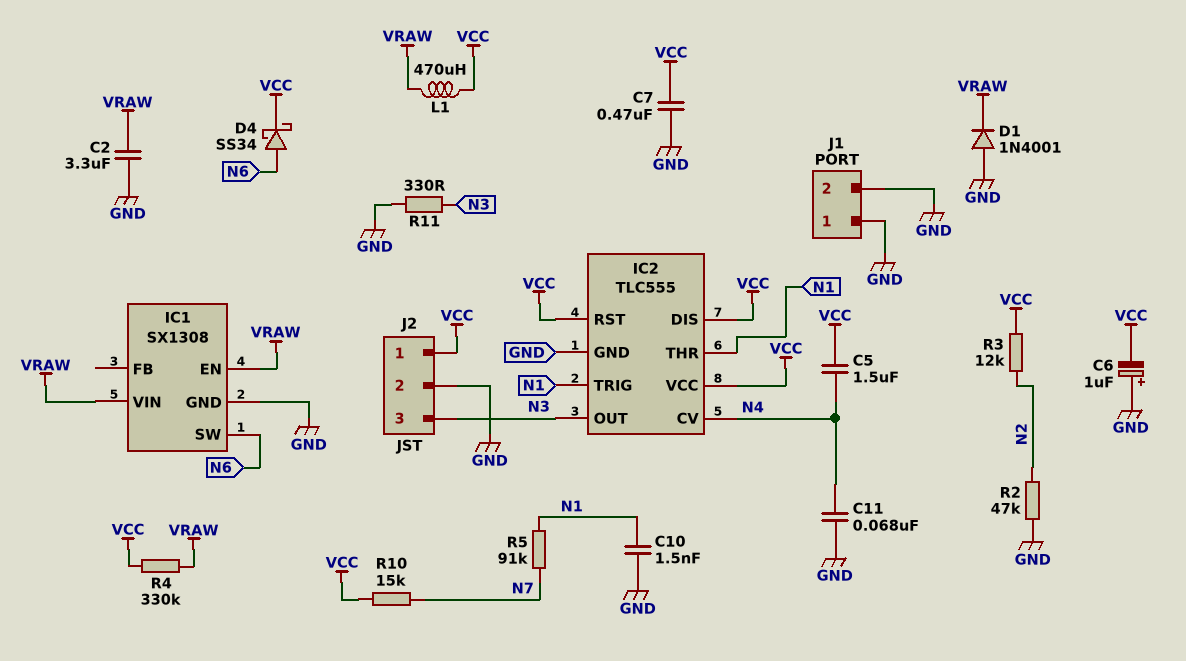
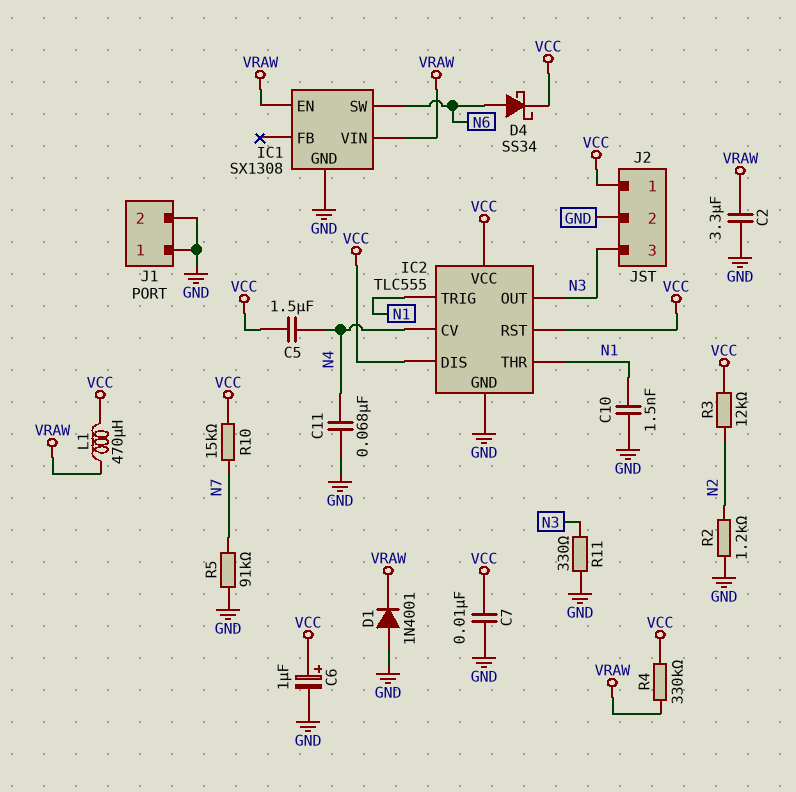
C6: 1uF (plus GND, minus VCC) -> 1uF (plus VCC, minus GND)
C7: 470nF (GND, VCC) -> 10nF (GND, VCC)
R2: 47k (GND, N2) -> 1.2k (GND, N2)
R5: 91k (N1, N7) -> 91k (GND, N7)

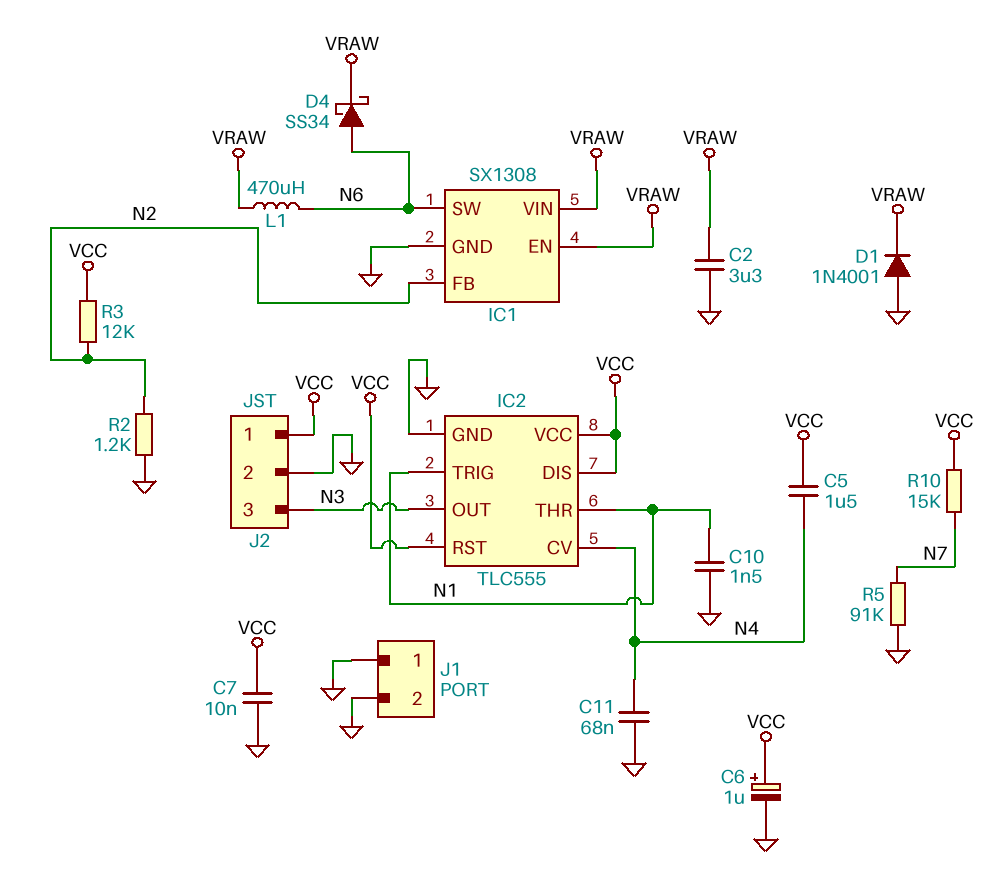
D4: schottky SS34 (A N6, K VCC) -> schottky SS34 (A N6, K VRAW)
IC1 pin FB: none -> N2
L1: 470uH (VCC, VRAW) -> 470uH (N6, VRAW)
R4: 330k (VCC, VRAW) -> none
R11: 330 (GND, N3) -> none

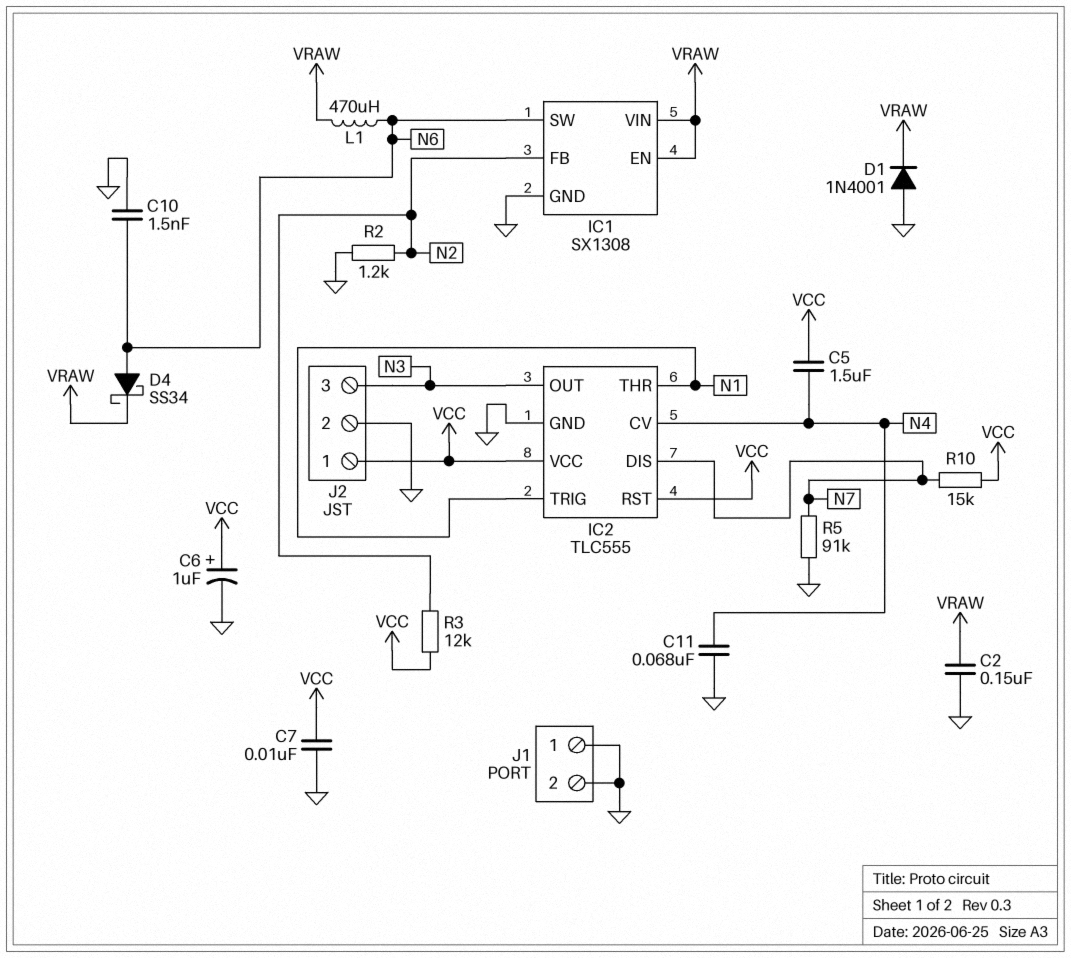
C2: 3.3uF (GND, VRAW) -> 150nF (GND, VRAW)
C10: 1.5nF (GND, N1) -> 1.5nF (GND, N6)
IC2 pin DIS: VCC -> N7

